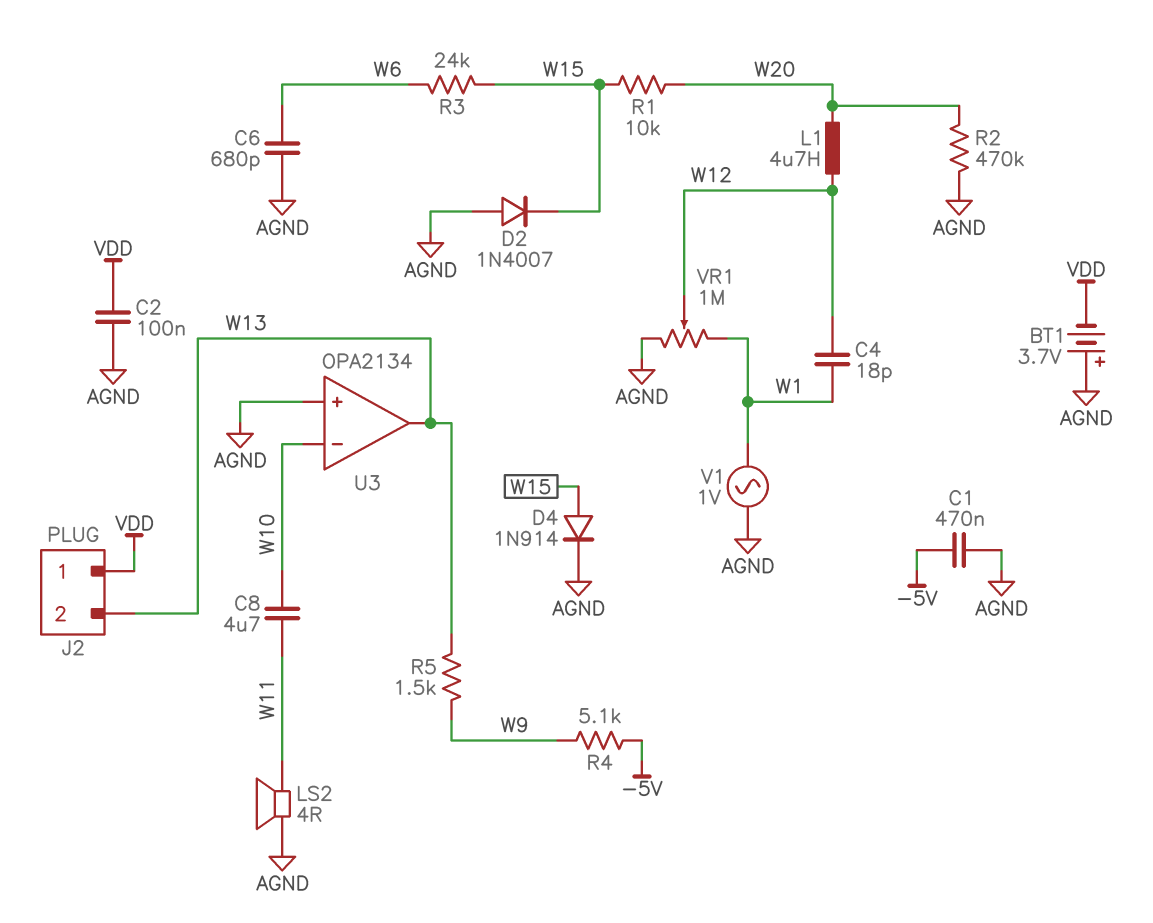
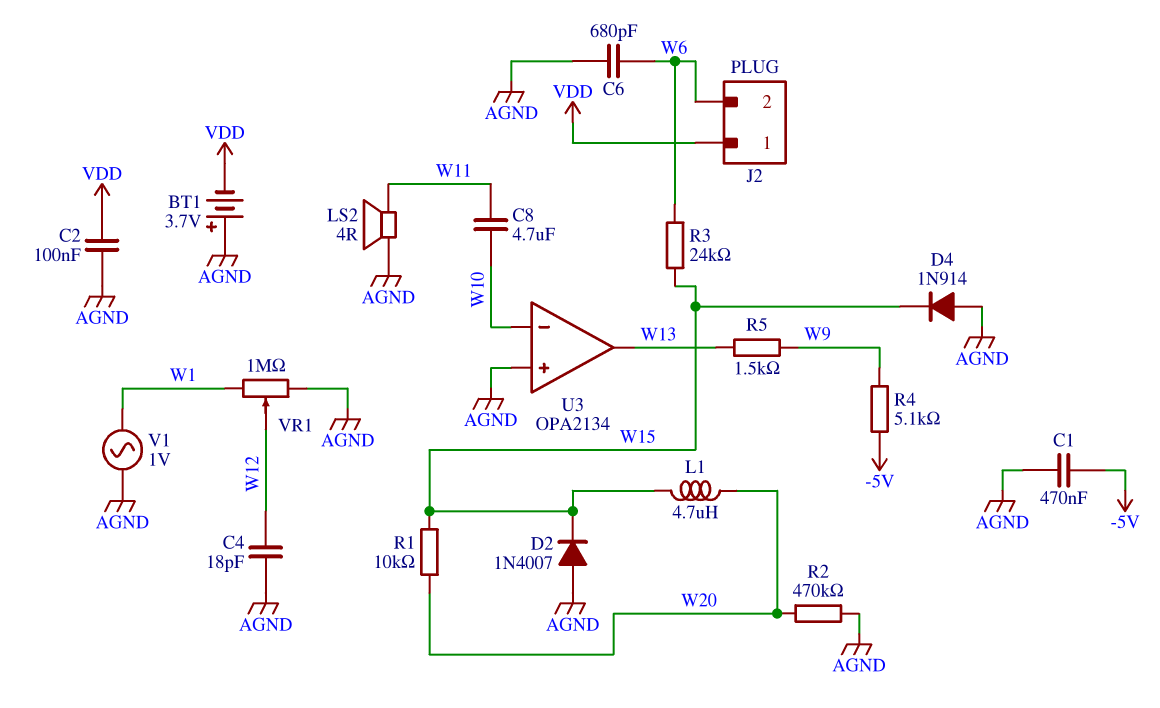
C4: 18pF (W1, W12) -> 18pF (AGND, W12)
D4: diode 1N914 (A W15, K AGND) -> diode 1N914 (A AGND, K W15)
J2 pin 2: W13 -> W6
L1: 4.7uH (W12, W20) -> 4.7uH (W15, W20)

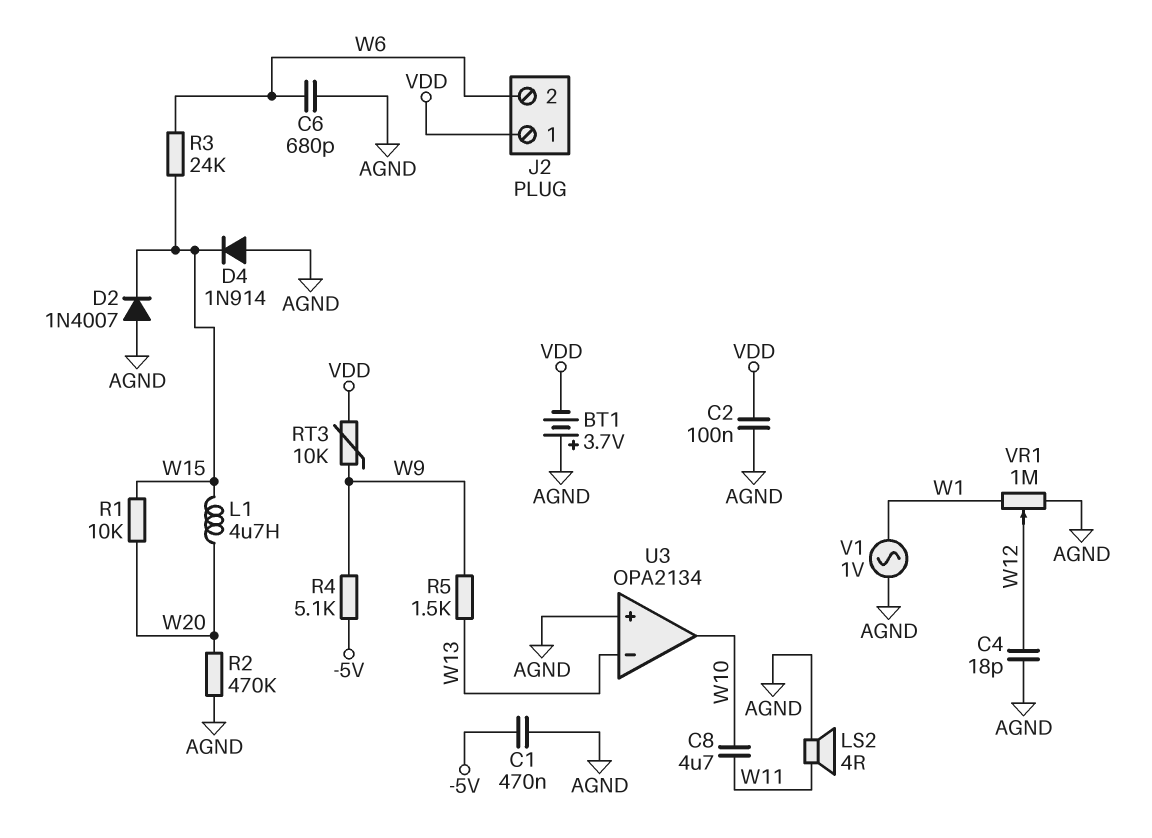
RT3: none -> 10k (VDD, W9)
U3 pin in-: W10 -> W13
U3 pin out: W13 -> W10

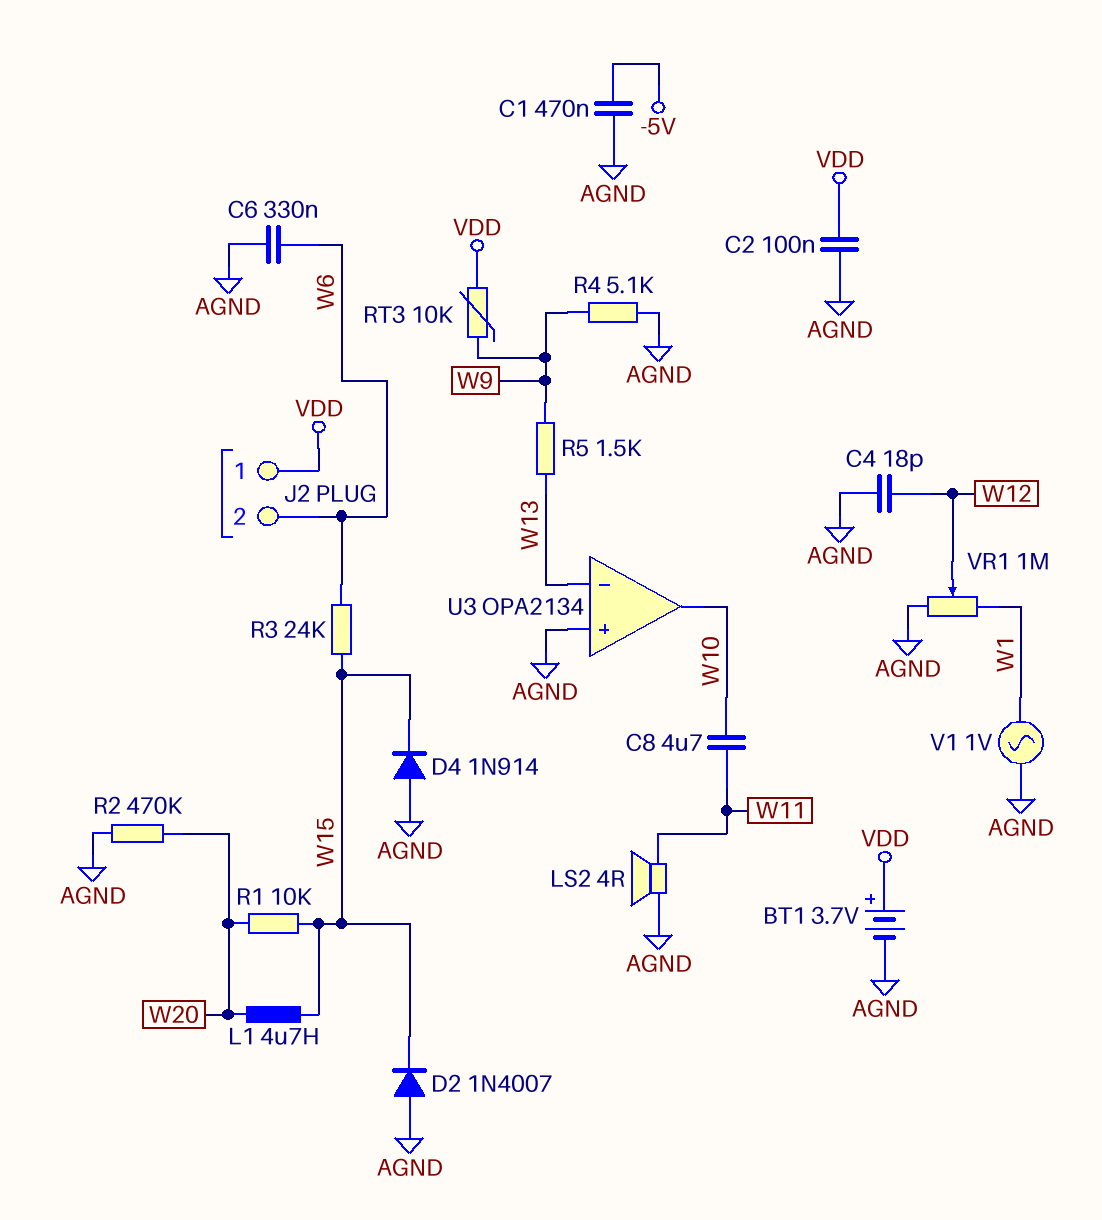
BT1: 3.7V (plus AGND, minus VDD) -> 3.7V (plus VDD, minus AGND)
C6: 680pF (AGND, W6) -> 330nF (AGND, W6)
R4: 5.1k (-5V, W9) -> 5.1k (AGND, W9)

